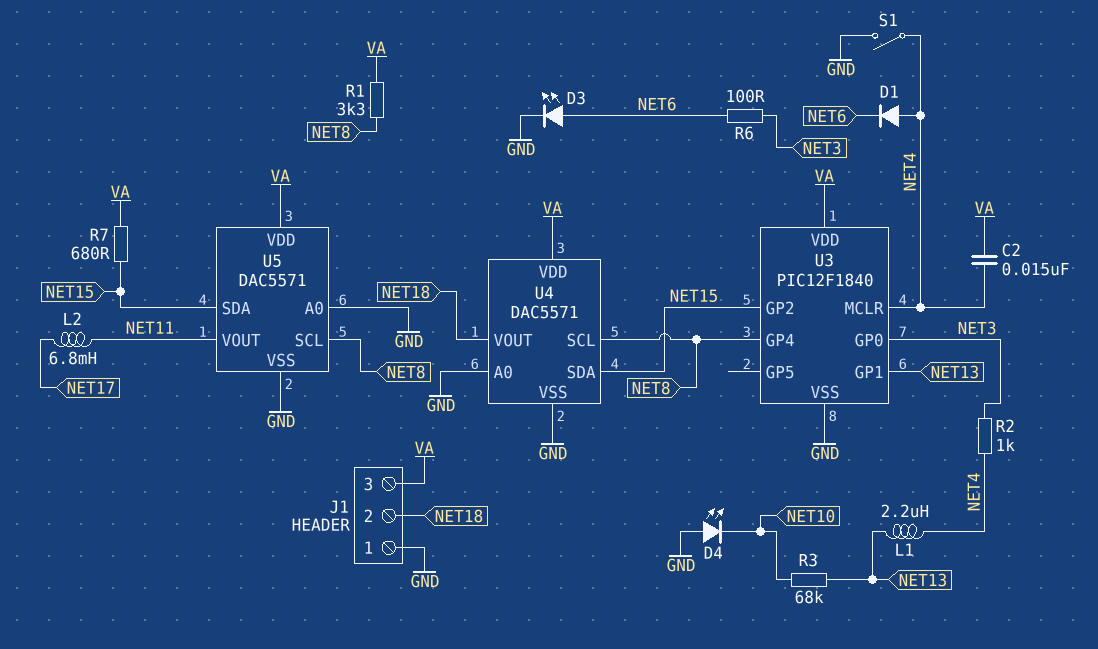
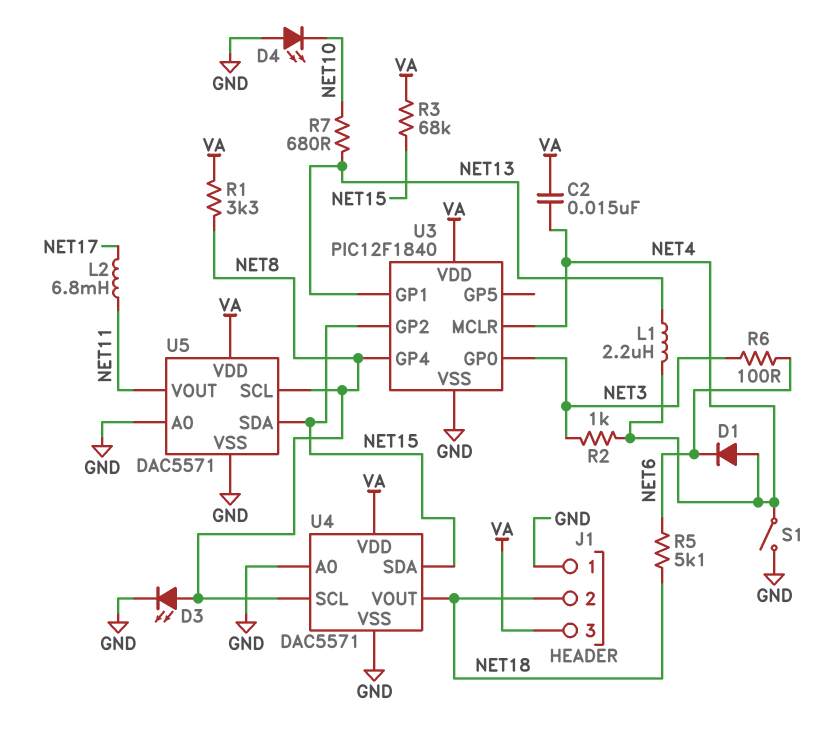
D3: LED (A NET6, K GND) -> LED (A NET8, K GND)
R3: 68k (NET10, NET13) -> 68k (NET15, VA)
R5: none -> 5.1k (NET6, NET18)
R7: 680 (NET15, VA) -> 680 (NET10, NET13)

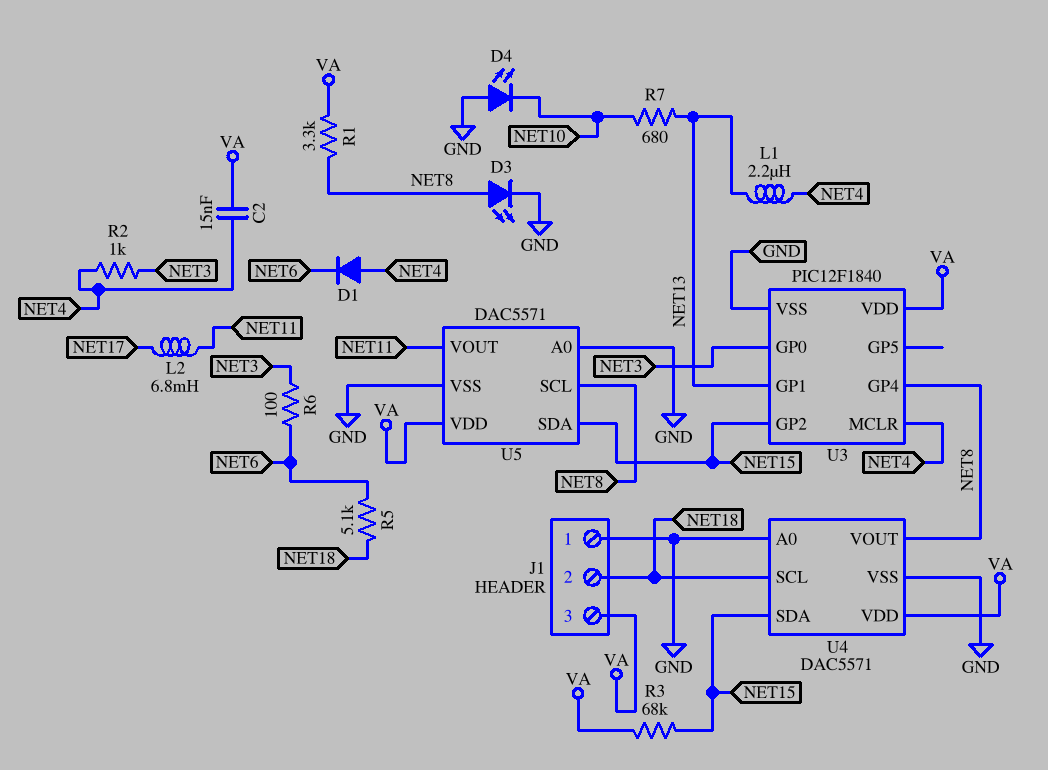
S1: switch (GND, NET4) -> none
U4 pin SCL: NET8 -> NET18
U4 pin VOUT: NET18 -> NET8

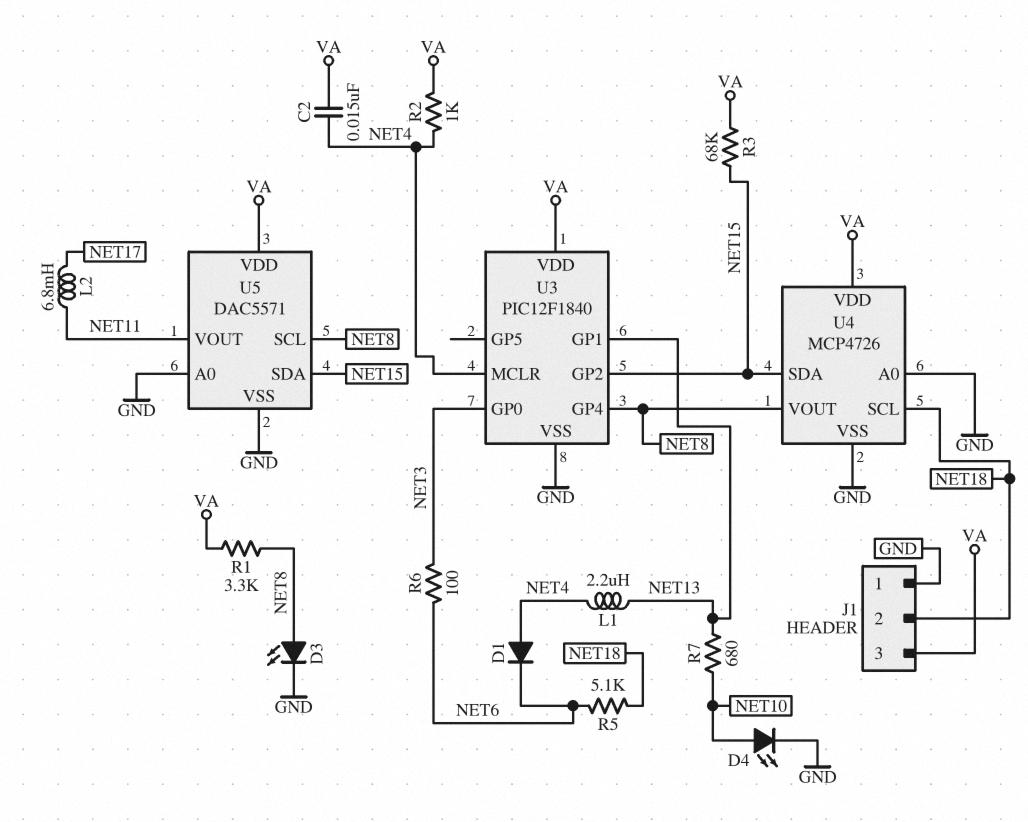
D4: LED (A GND, K NET10) -> LED (A NET10, K GND)
R2: 1k (NET3, NET4) -> 1k (NET4, VA)
U4: DAC5571 -> MCP4726

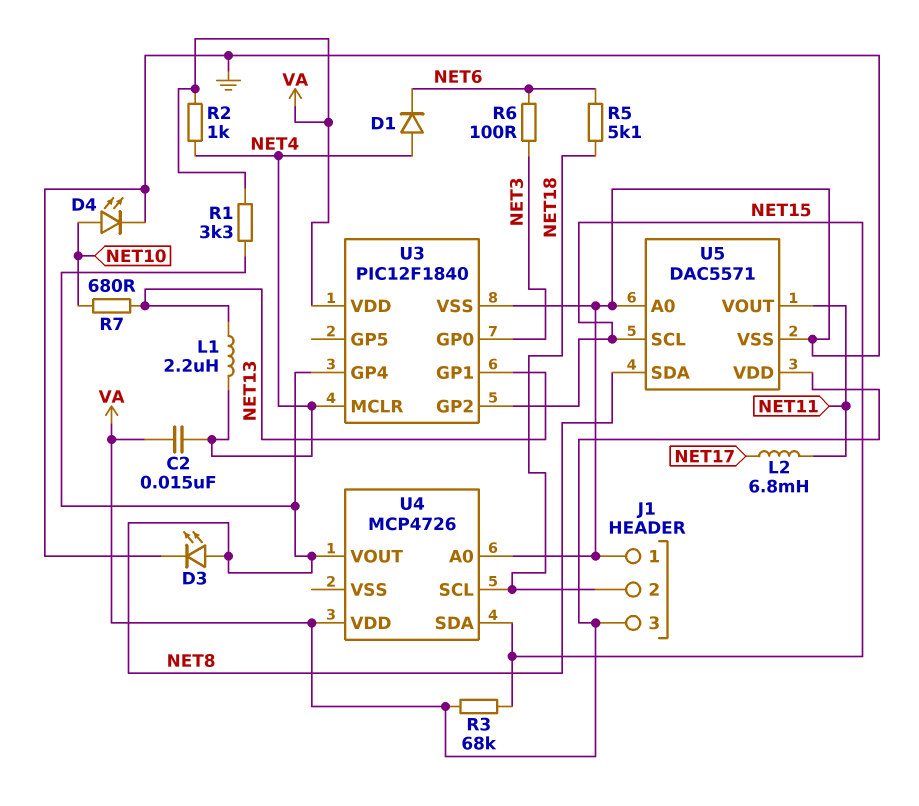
U4 pin VSS: GND -> none
U5 pin SCL: NET8 -> NET15
U5 pin SDA: NET15 -> NET8

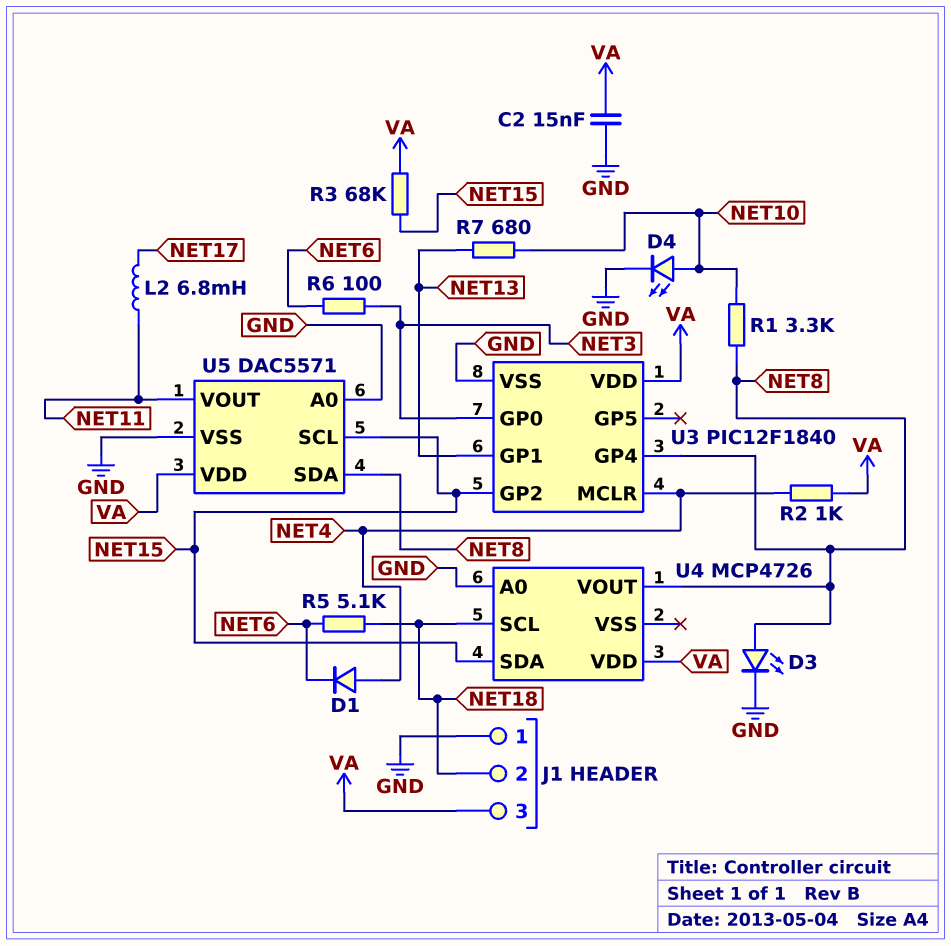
C2: 15nF (NET4, VA) -> 15nF (GND, VA)
L1: 2.2uH (NET4, NET13) -> none
R1: 3.3k (NET8, VA) -> 3.3k (NET8, NET10)

